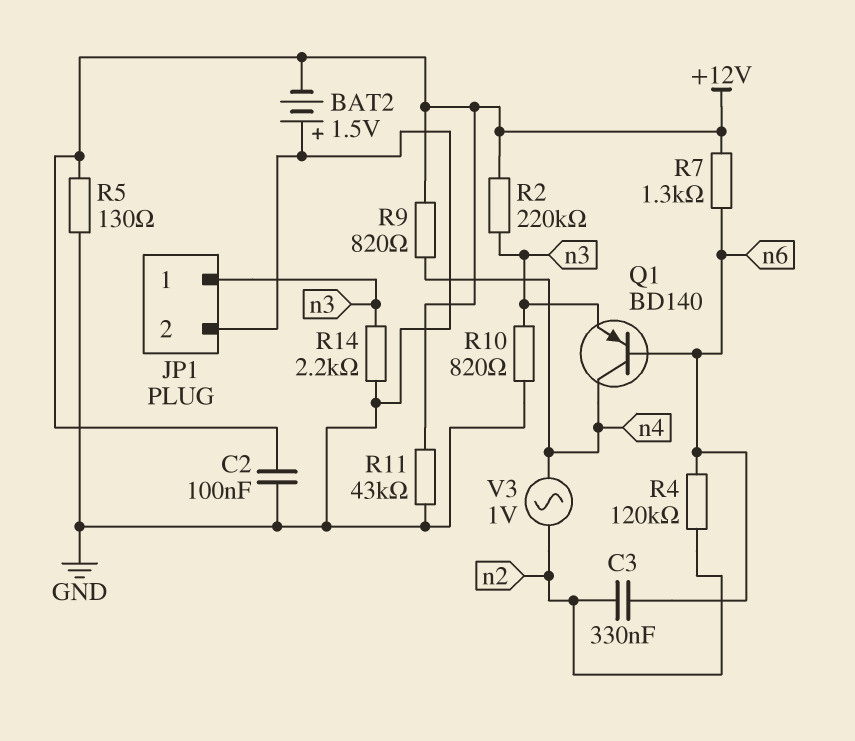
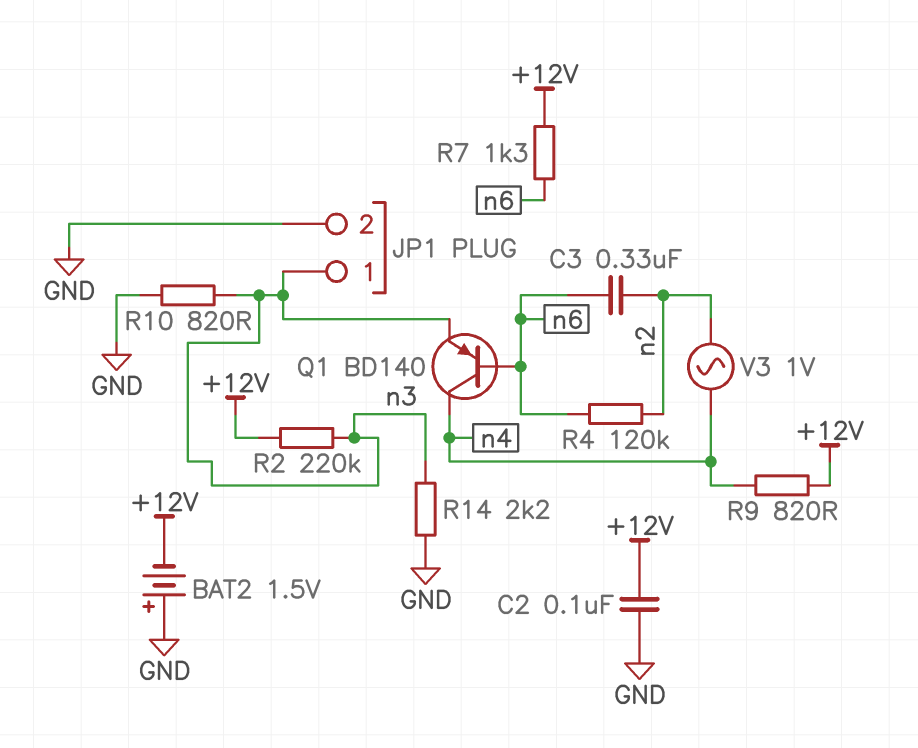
R5: 130 (+12V, GND) -> none
R11: 43k (+12V, GND) -> none

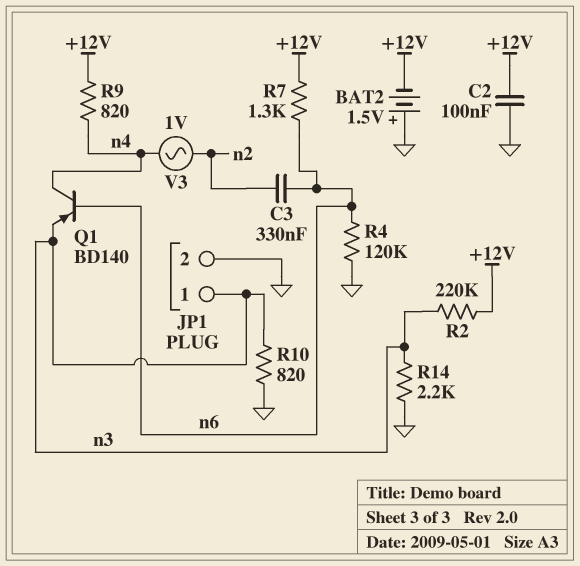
R4: 120k (n2, n6) -> 120k (GND, n6)

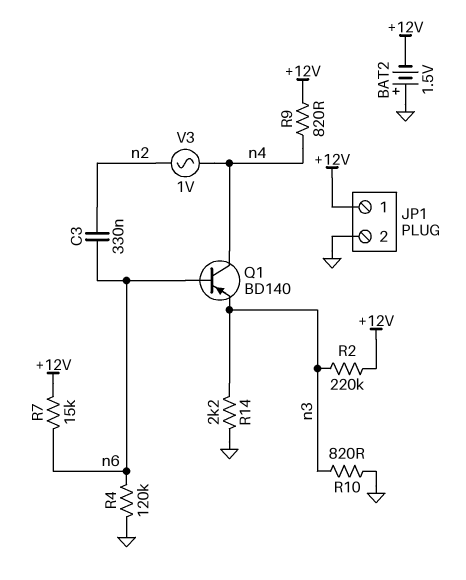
C2: 100nF (+12V, GND) -> none
JP1 pin 1: n3 -> +12V
R7: 1.3k (+12V, n6) -> 15k (+12V, n6)

